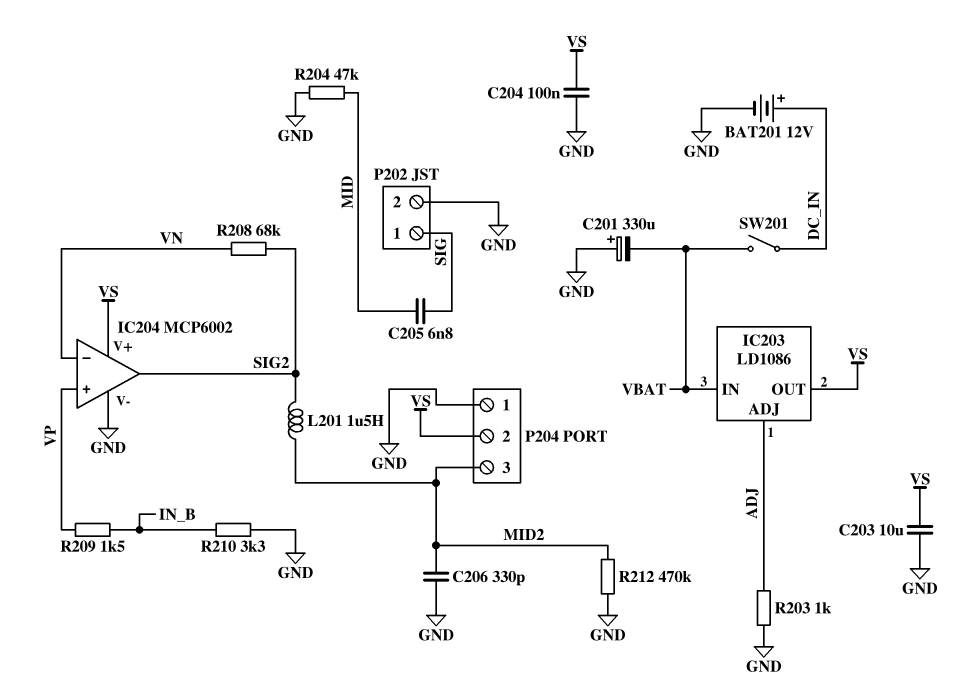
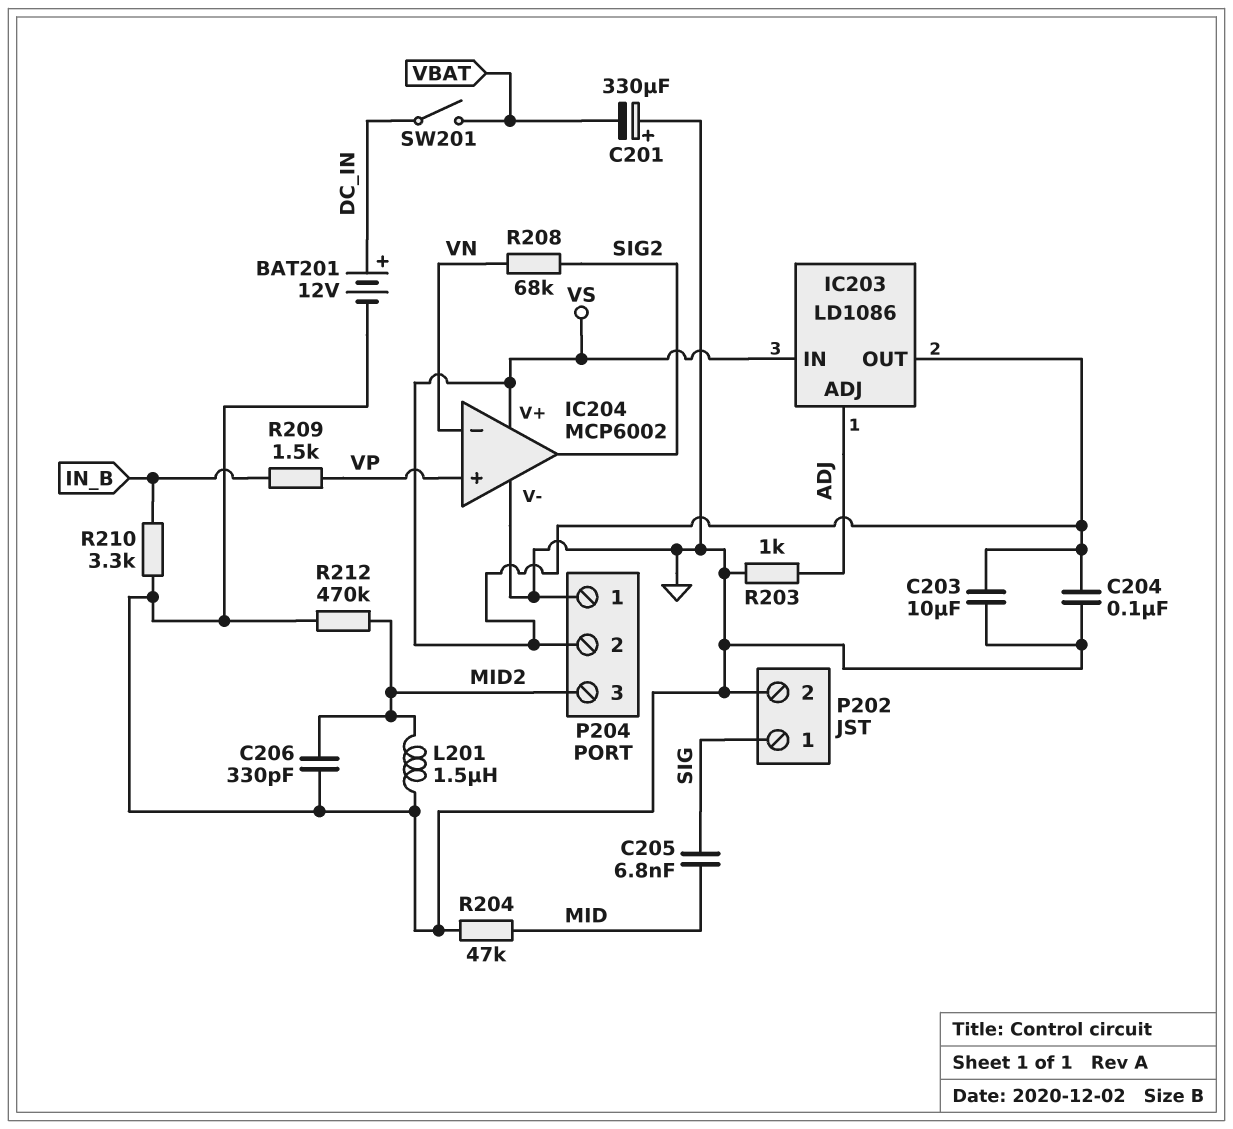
IC203 pin IN: VBAT -> VS
L201: 1.5uH (MID2, SIG2) -> 1.5uH (GND, MID2)

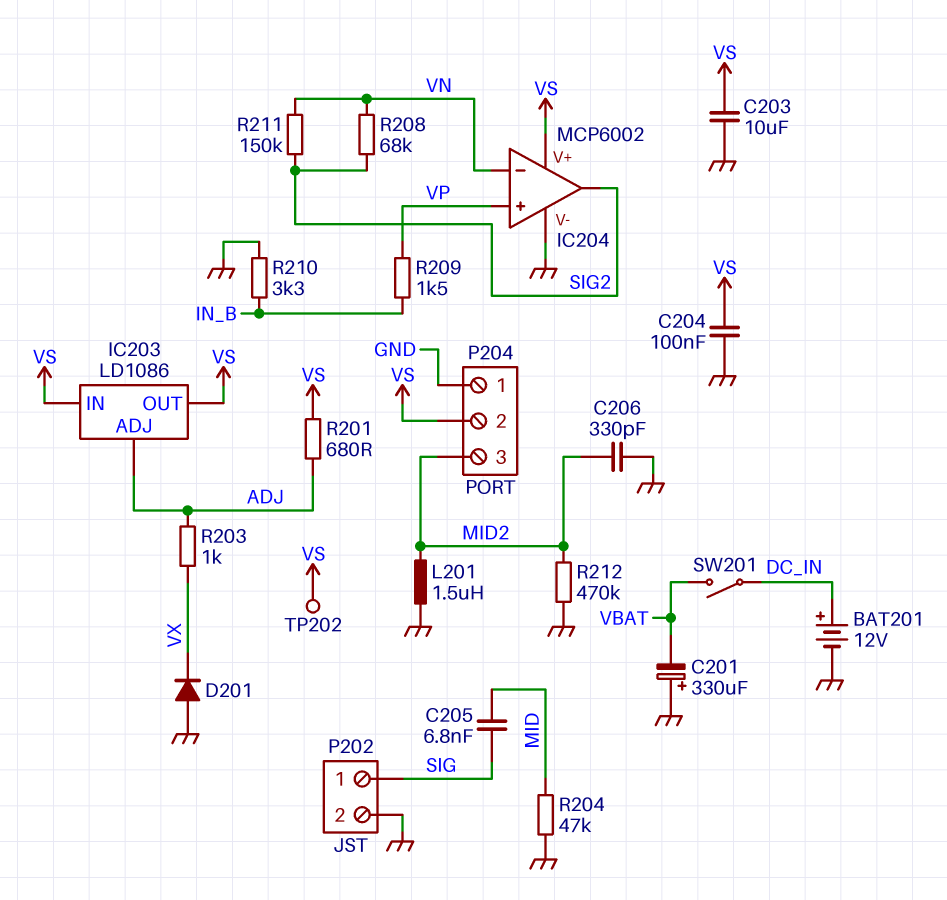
D201: none -> diode (A GND, K VX)
R201: none -> 680 (ADJ, VS)
R203: 1k (ADJ, GND) -> 1k (ADJ, VX)
R211: none -> 150k (SIG2, VN)
TP202: none -> test point (VS)

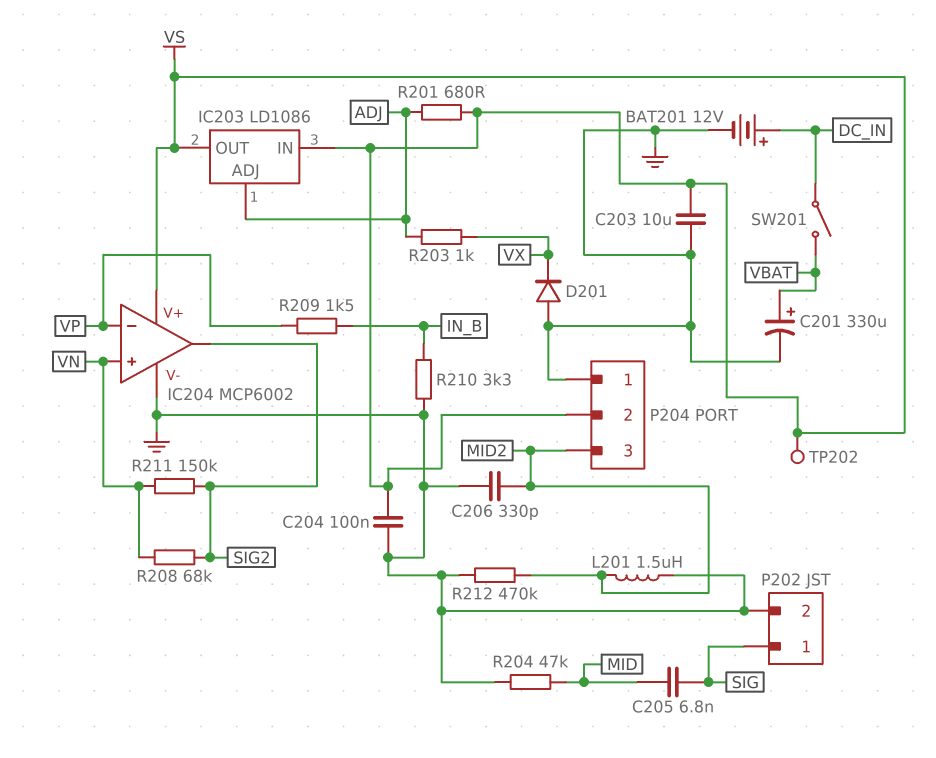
C201: 330uF (plus GND, minus VBAT) -> 330uF (plus VBAT, minus GND)
IC204 pin in+: VP -> VN
IC204 pin in-: VN -> VP

